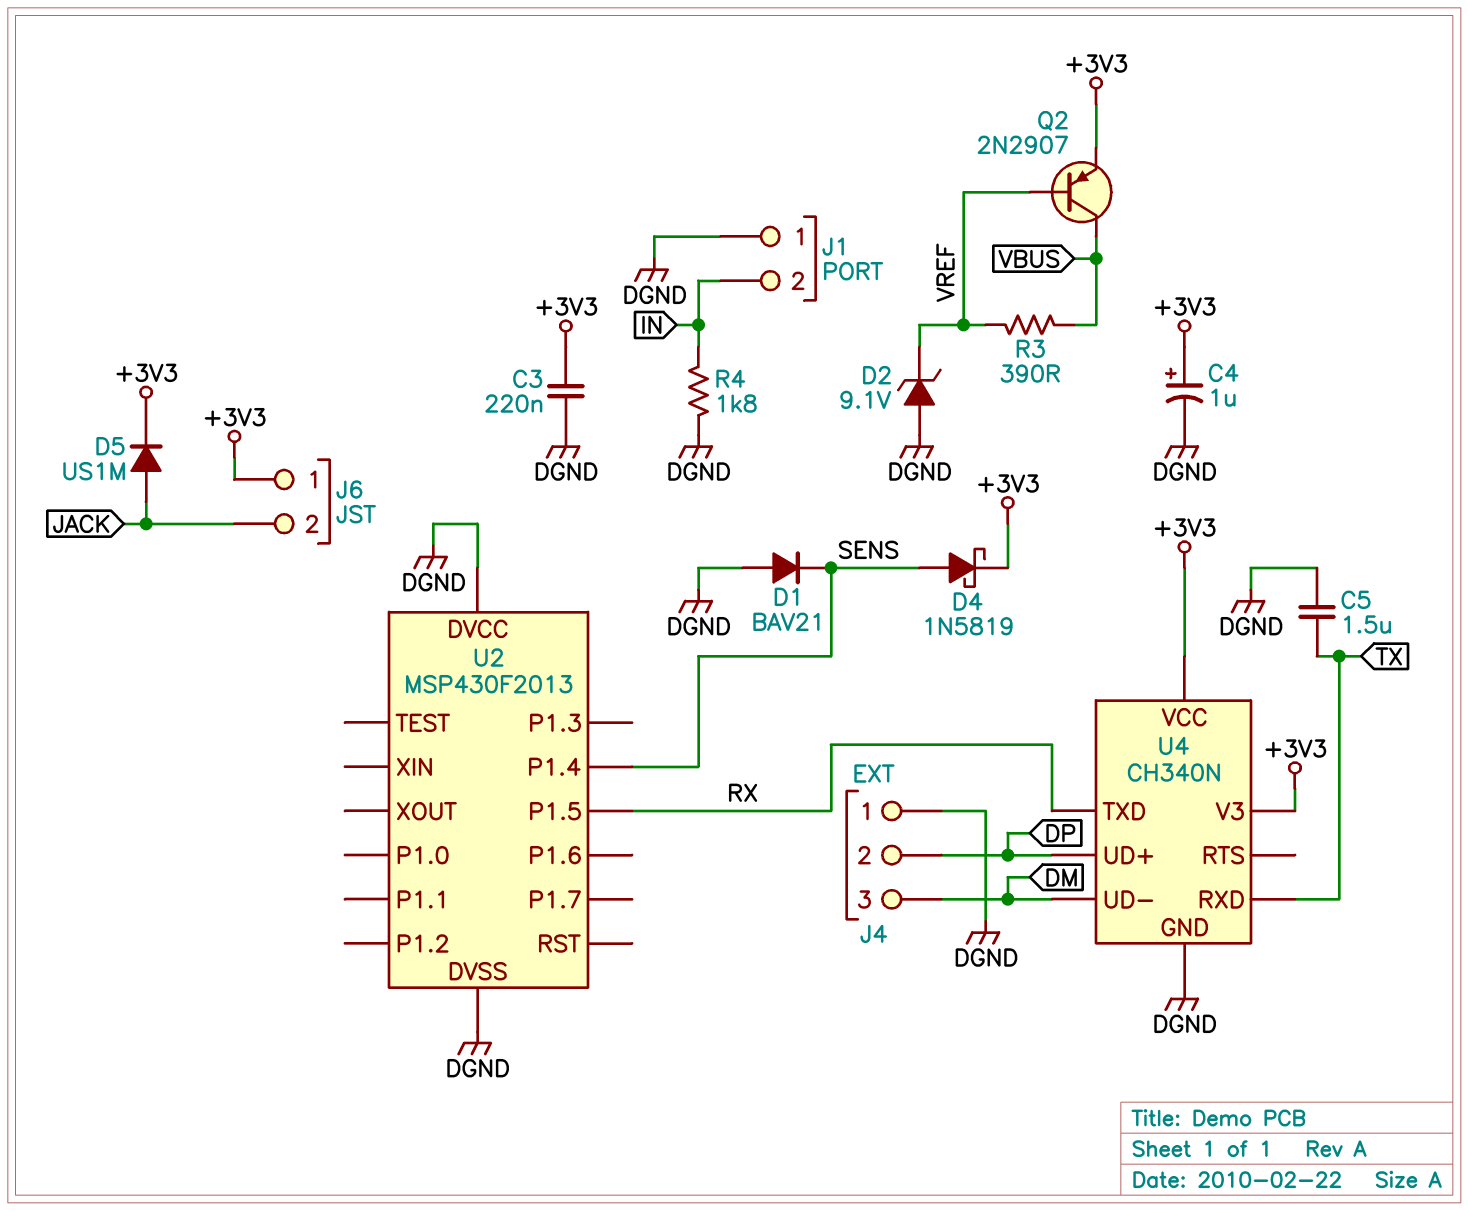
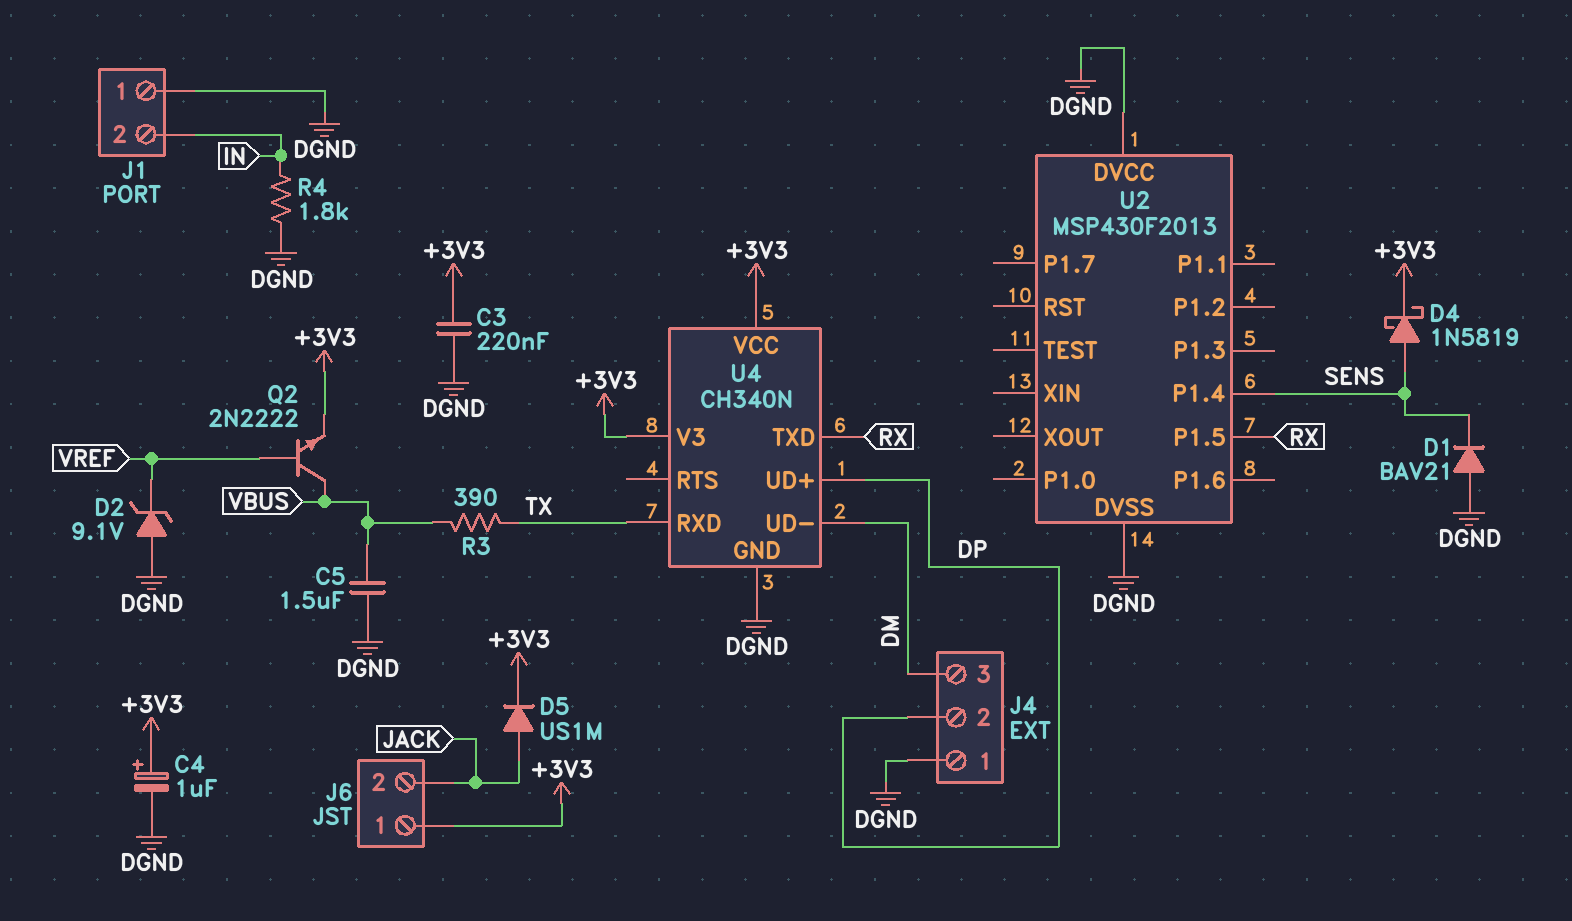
C5: 1.5uF (DGND, TX) -> 1.5uF (DGND, VBUS)
Q2: PNP 2N2907 (B VREF, C VBUS, E +3V3) -> NPN 2N2222 (B VREF, C VBUS, E +3V3)
R3: 390 (VBUS, VREF) -> 390 (TX, VBUS)

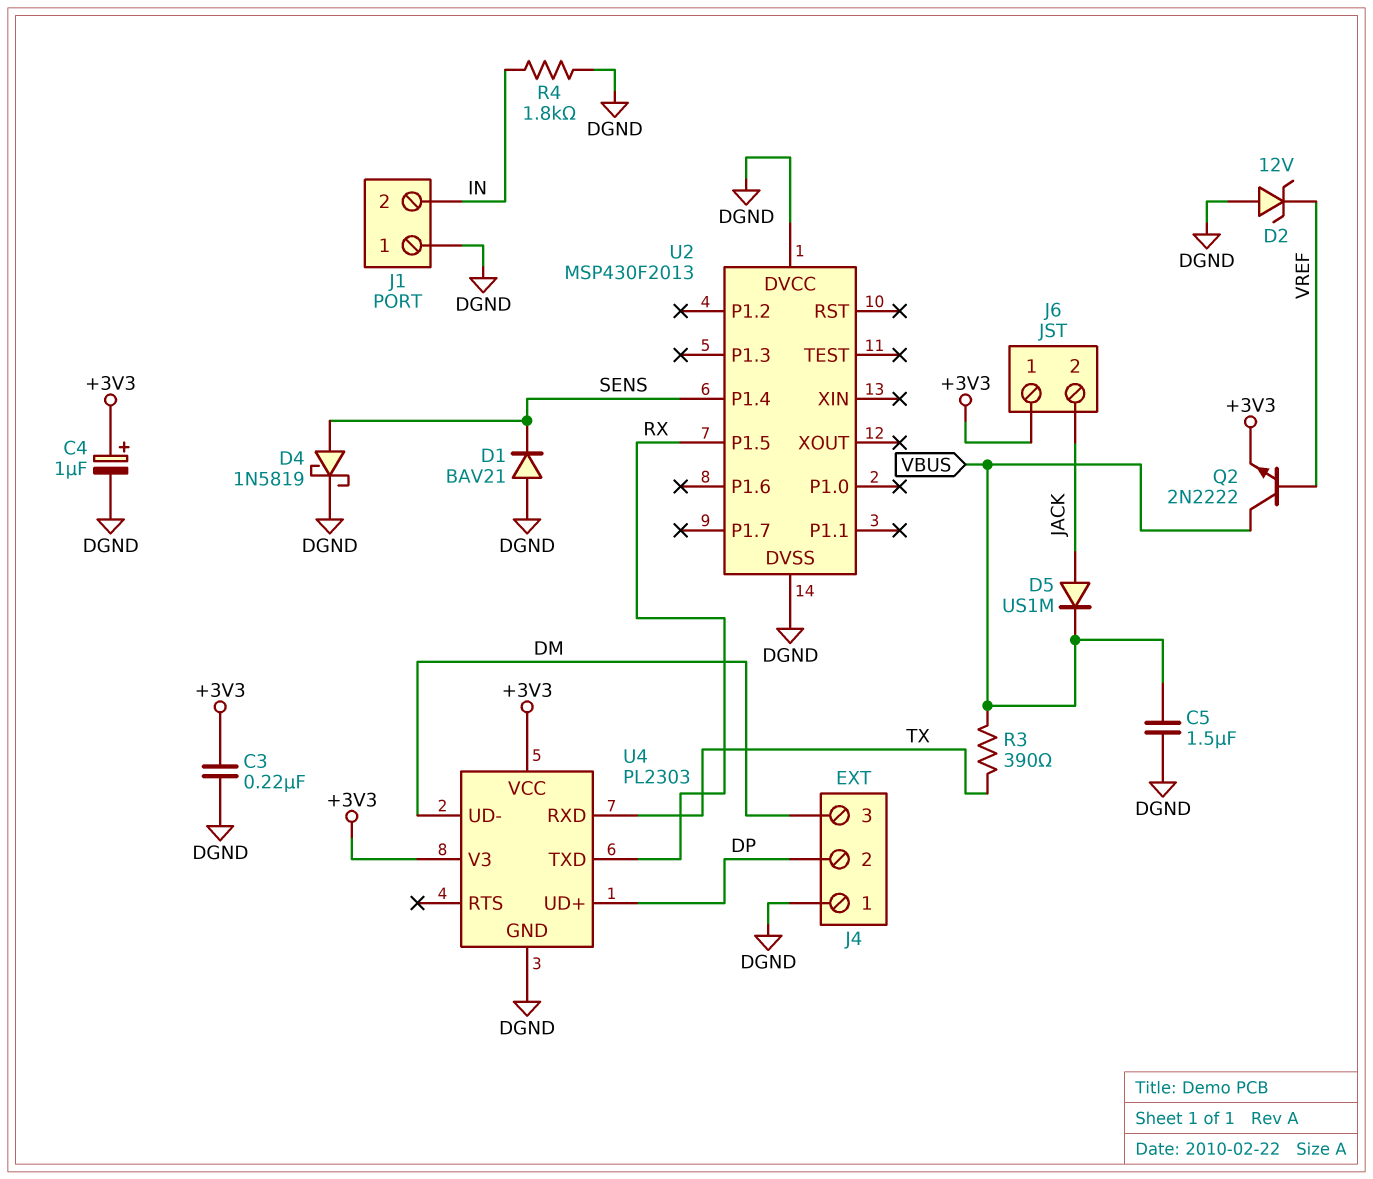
D2: zener 9.1V (A DGND, K VREF) -> zener 12V (A DGND, K VREF)
D4: schottky 1N5819 (A SENS, K +3V3) -> schottky 1N5819 (A SENS, K DGND)
D5: diode US1M (A JACK, K +3V3) -> diode US1M (A JACK, K VBUS)
U4: CH340N -> PL2303

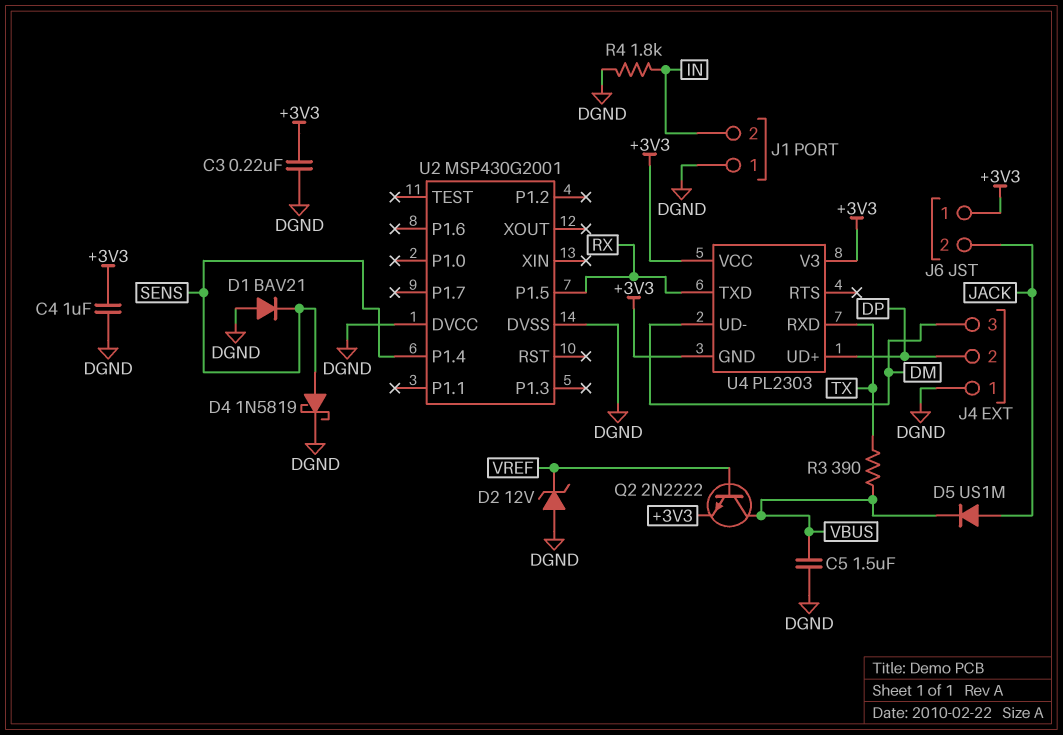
C4: 1uF (plus +3V3, minus DGND) -> 1uF (+3V3, DGND)
U2: MSP430F2013 -> MSP430G2001
U4 pin GND: DGND -> +3V3

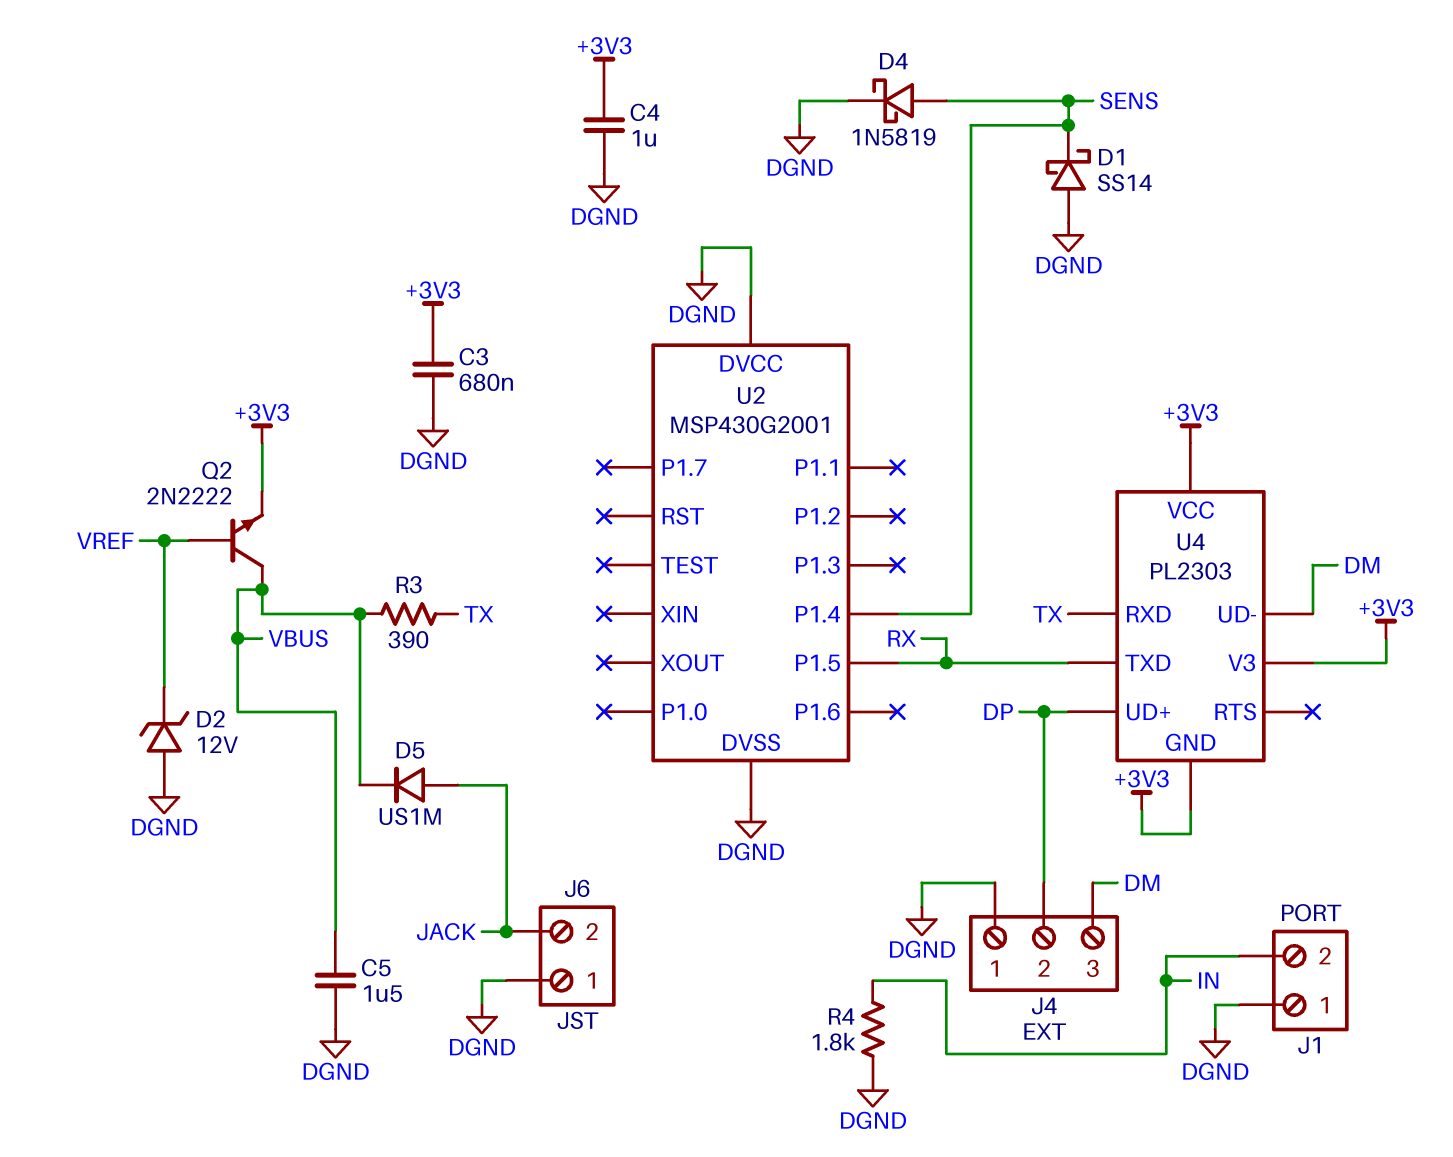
C3: 220nF (+3V3, DGND) -> 680nF (+3V3, DGND)
D1: diode BAV21 (A DGND, K SENS) -> schottky SS14 (A DGND, K SENS)
J6 pin 1: +3V3 -> DGND

